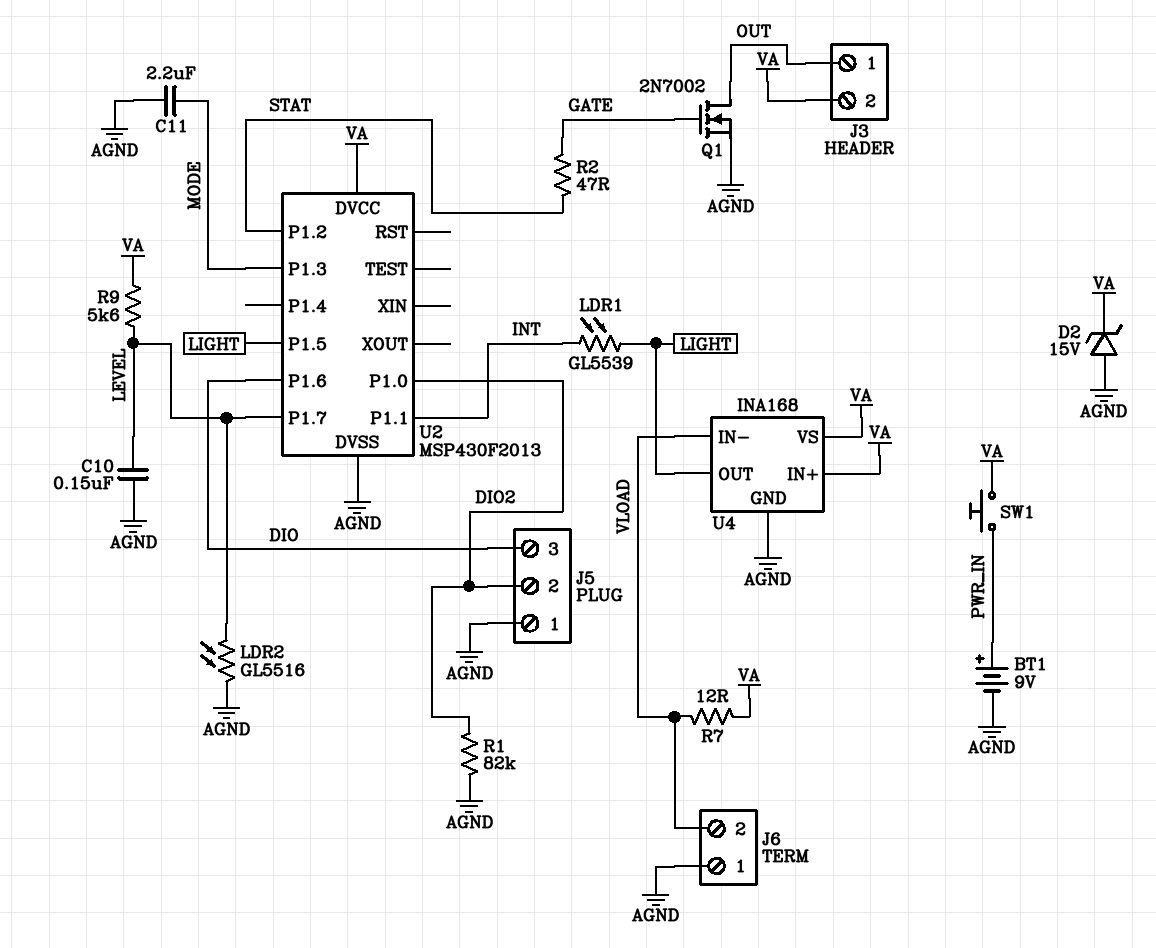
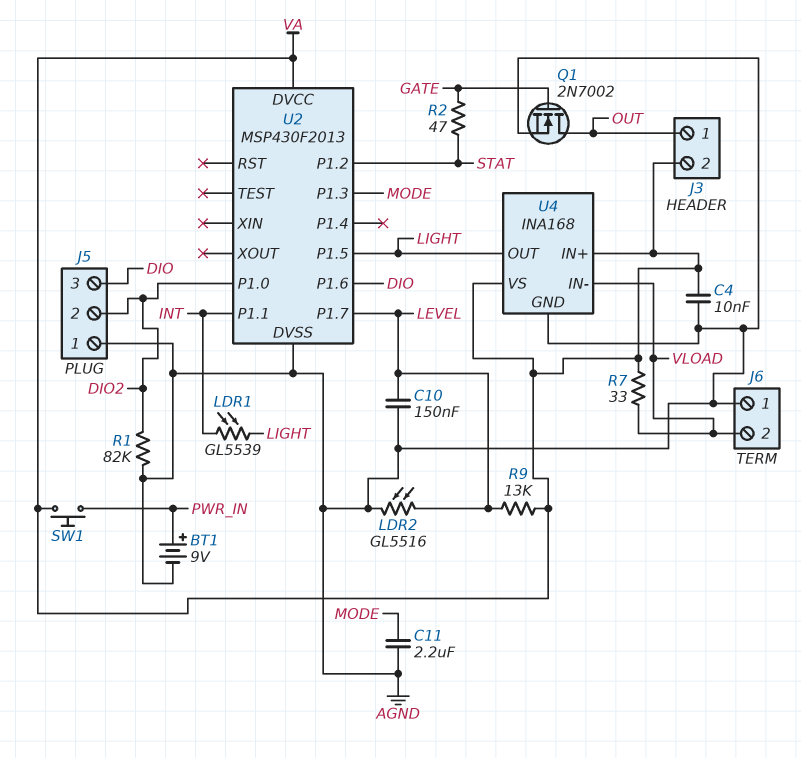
C4: none -> 10nF (AGND, VA)
D2: zener 15V (A AGND, K VA) -> none
R7: 12 (VA, VLOAD) -> 33 (VA, VLOAD)
R9: 5.6k (LEVEL, VA) -> 13k (LEVEL, VA)

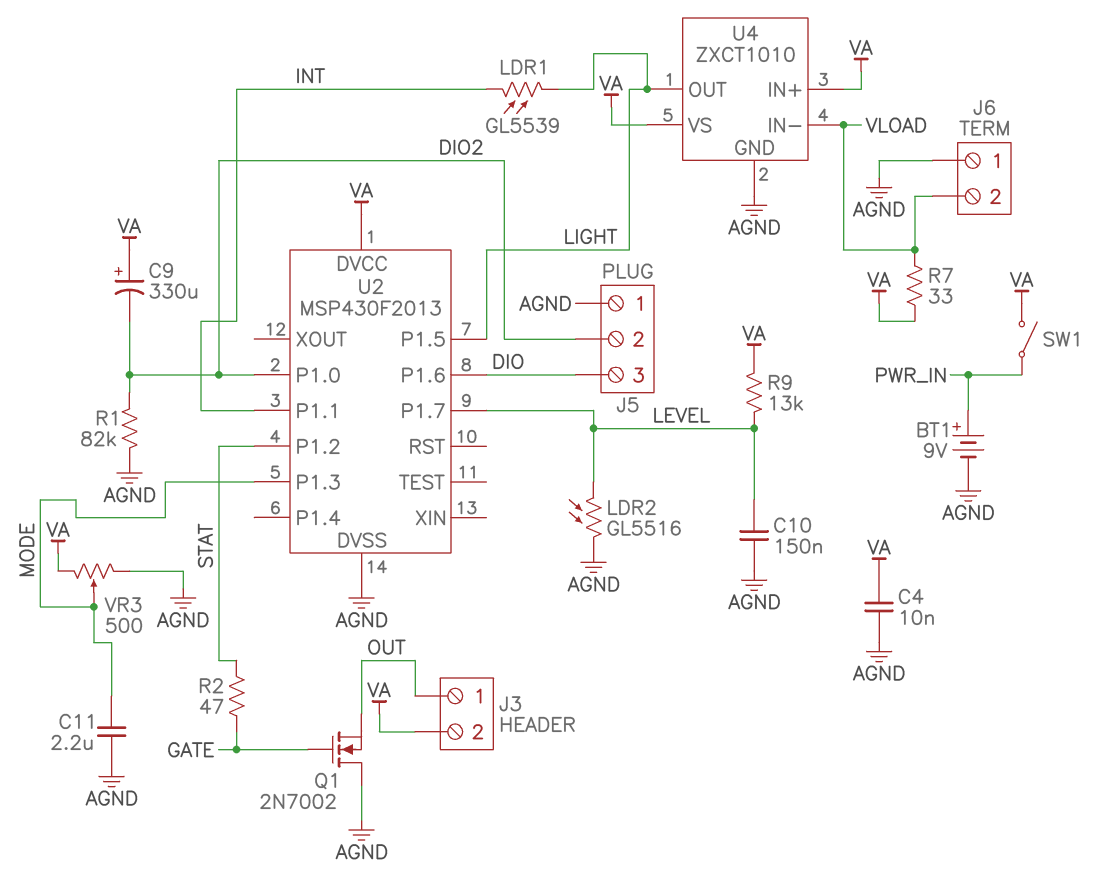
C9: none -> 330uF (plus VA, minus DIO2)
Q1: NMOS 2N7002 (G GATE, D OUT, S AGND) -> NMOS 2N7002 (G GATE, D AGND, S OUT)
SW1: button (PWR_IN, VA) -> switch (PWR_IN, VA)
U4: INA168 -> ZXCT1010
VR3: none -> 500 (AGND, VA, wiper MODE)

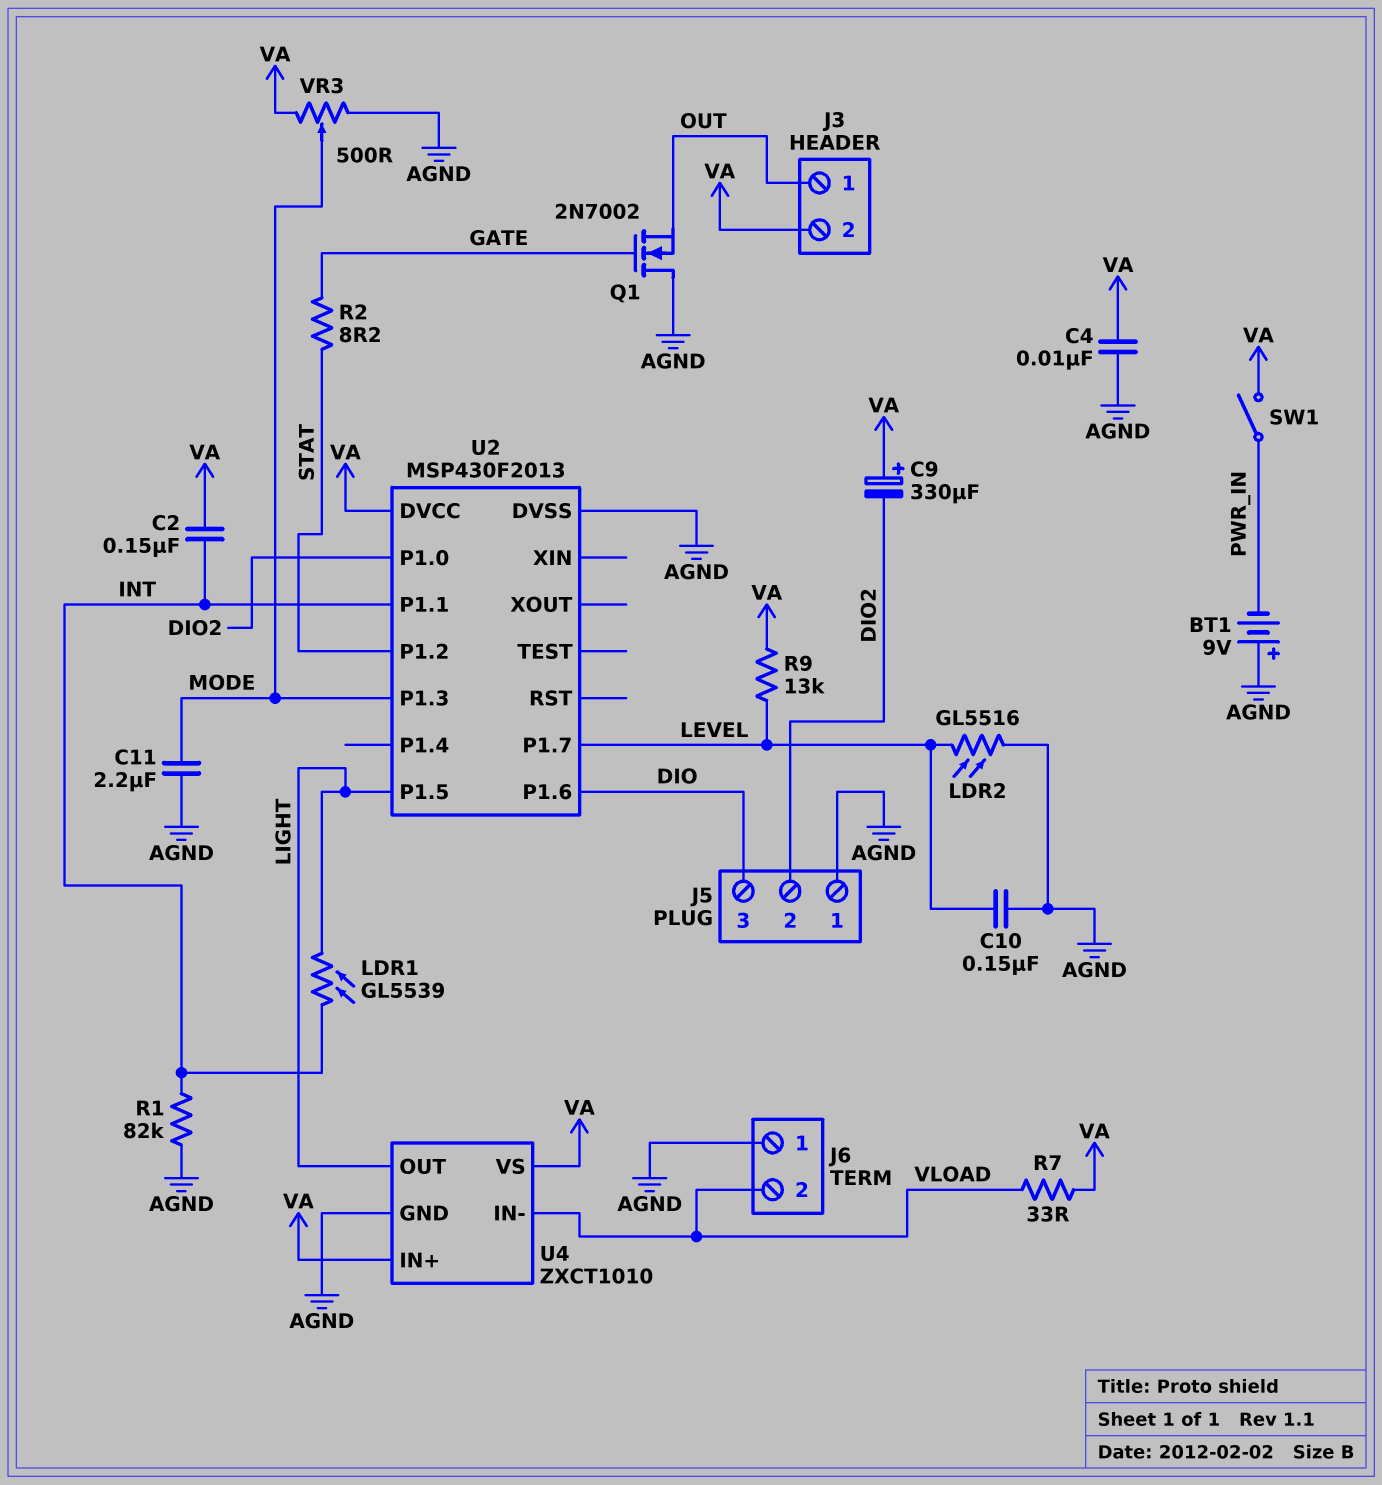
BT1: 9V (plus PWR_IN, minus AGND) -> 9V (plus AGND, minus PWR_IN)
C2: none -> 150nF (INT, VA)
R1: 82k (AGND, DIO2) -> 82k (AGND, INT)
R2: 47 (GATE, STAT) -> 8.2 (GATE, STAT)

